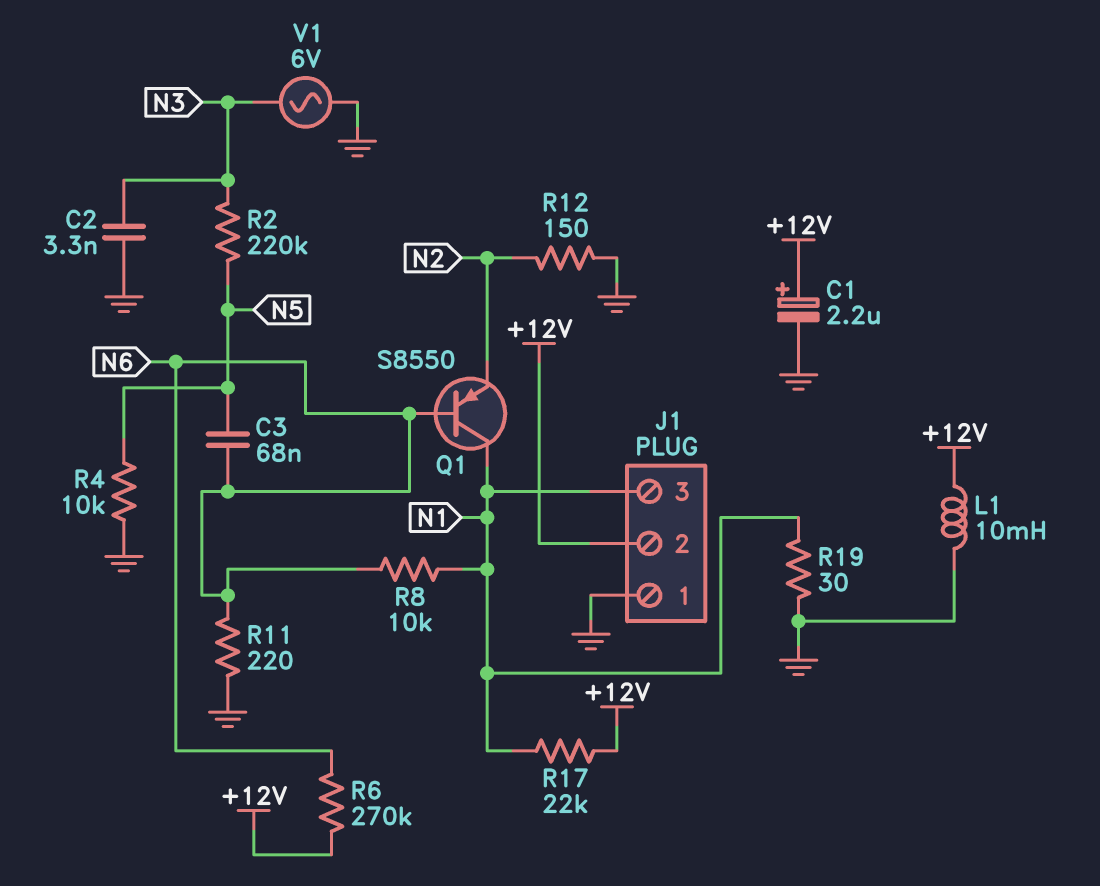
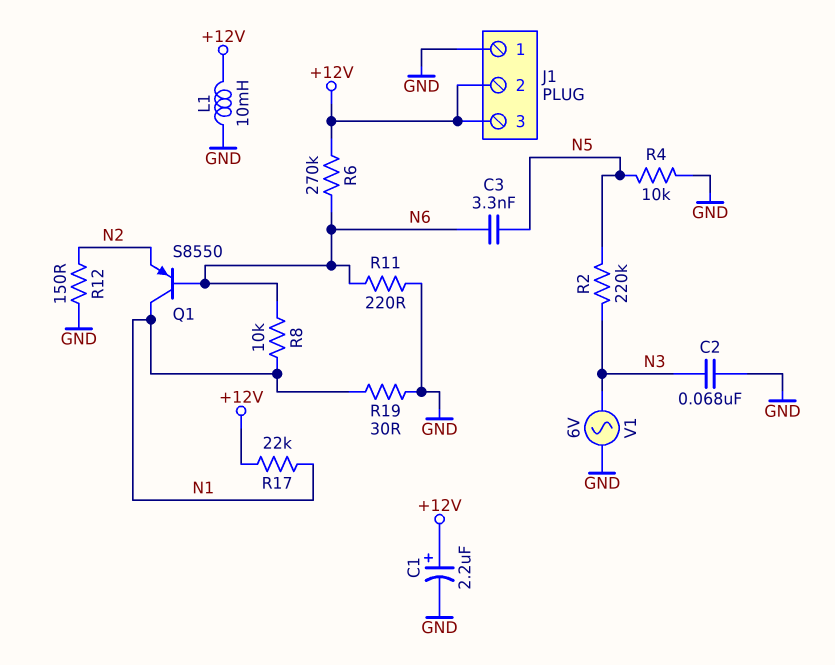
C2: 3.3nF (GND, N3) -> 68nF (GND, N3)
C3: 68nF (N5, N6) -> 3.3nF (N5, N6)
J1 pin 3: N1 -> +12V

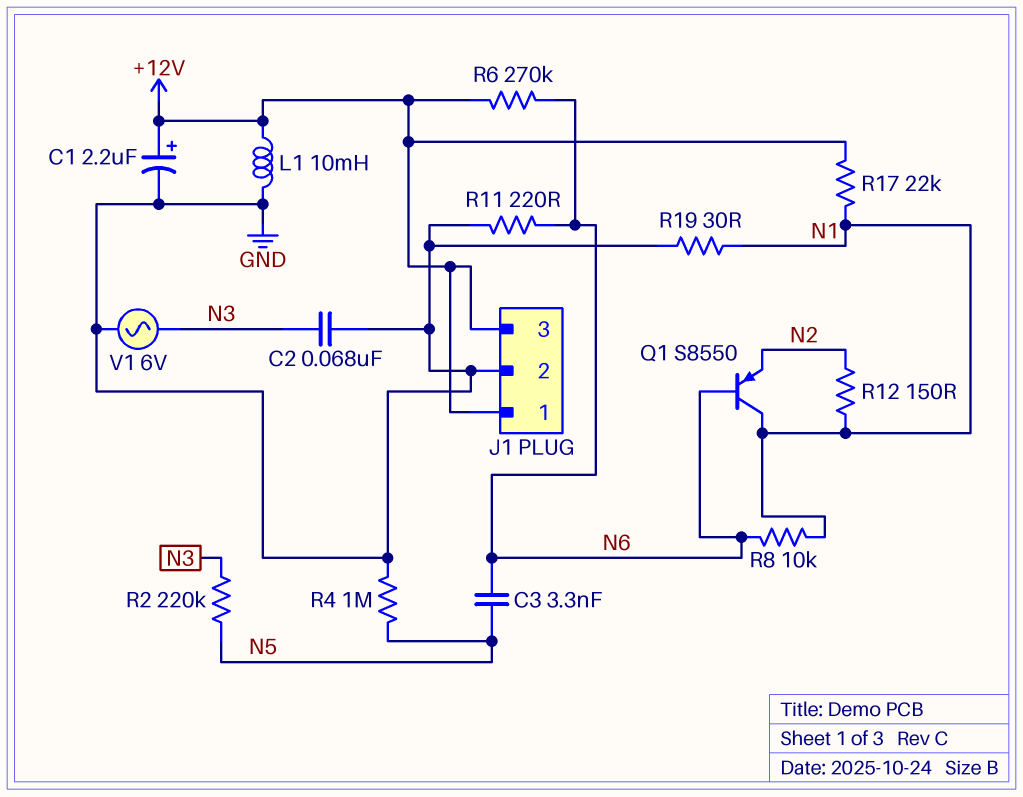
J1 pin 1: GND -> +12V
J1 pin 2: +12V -> GND
R4: 10k (GND, N5) -> 1M (GND, N5)
R12: 150 (GND, N2) -> 150 (N1, N2)

